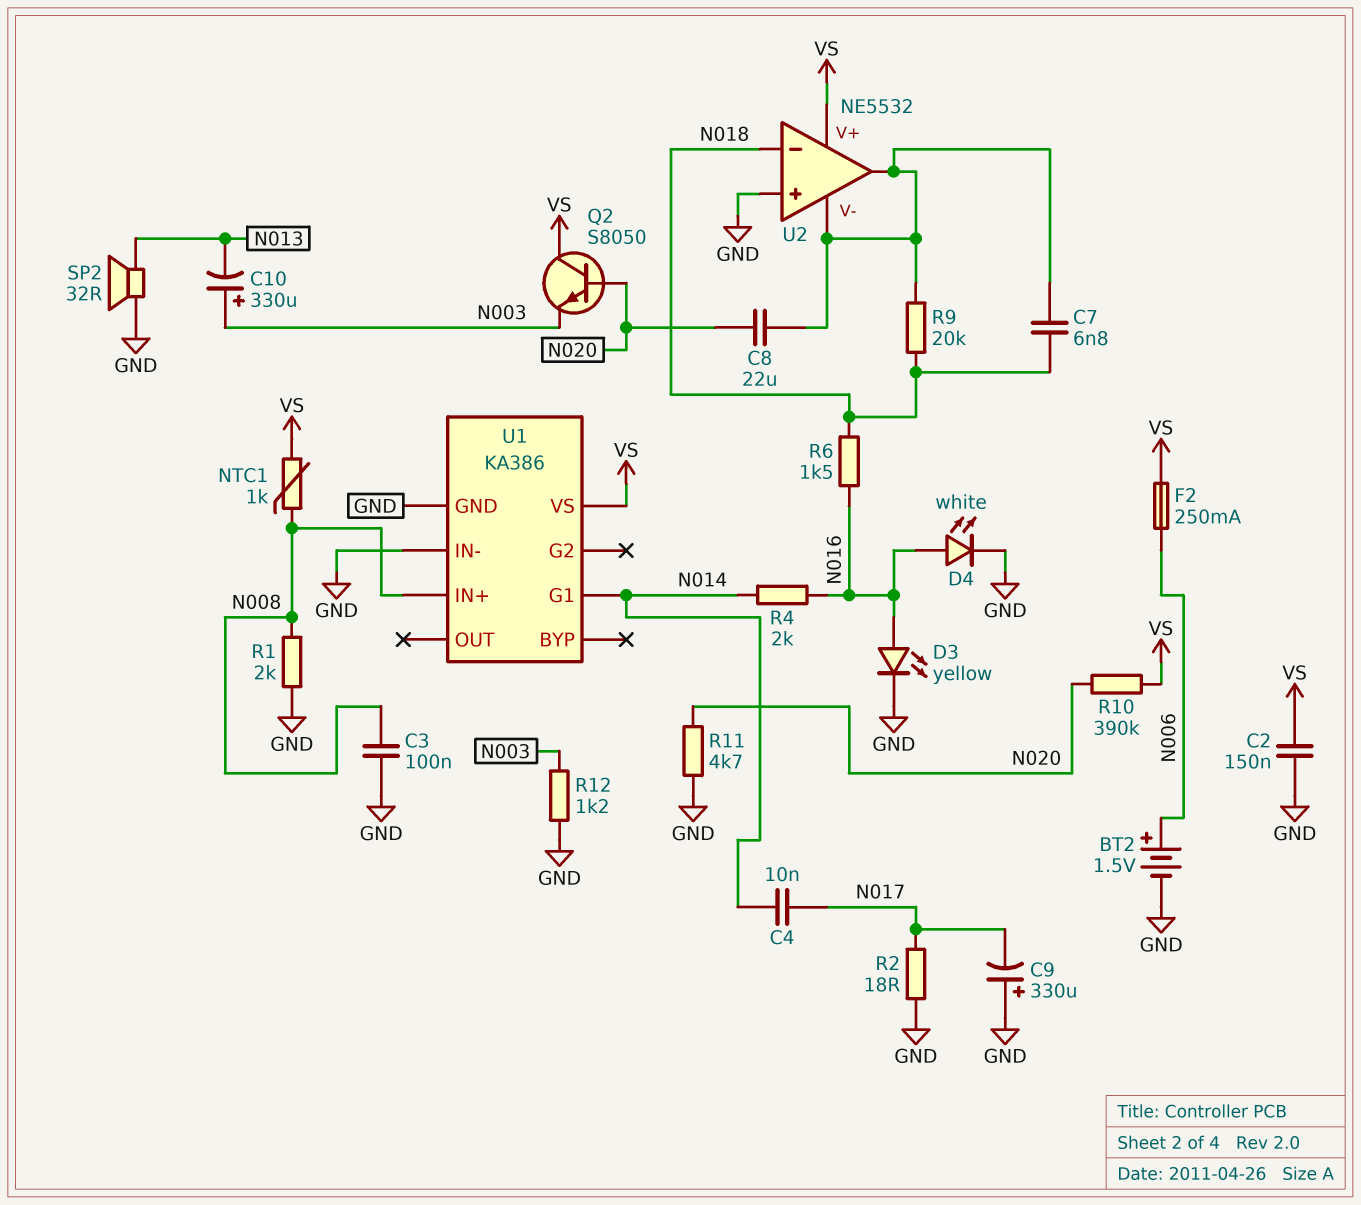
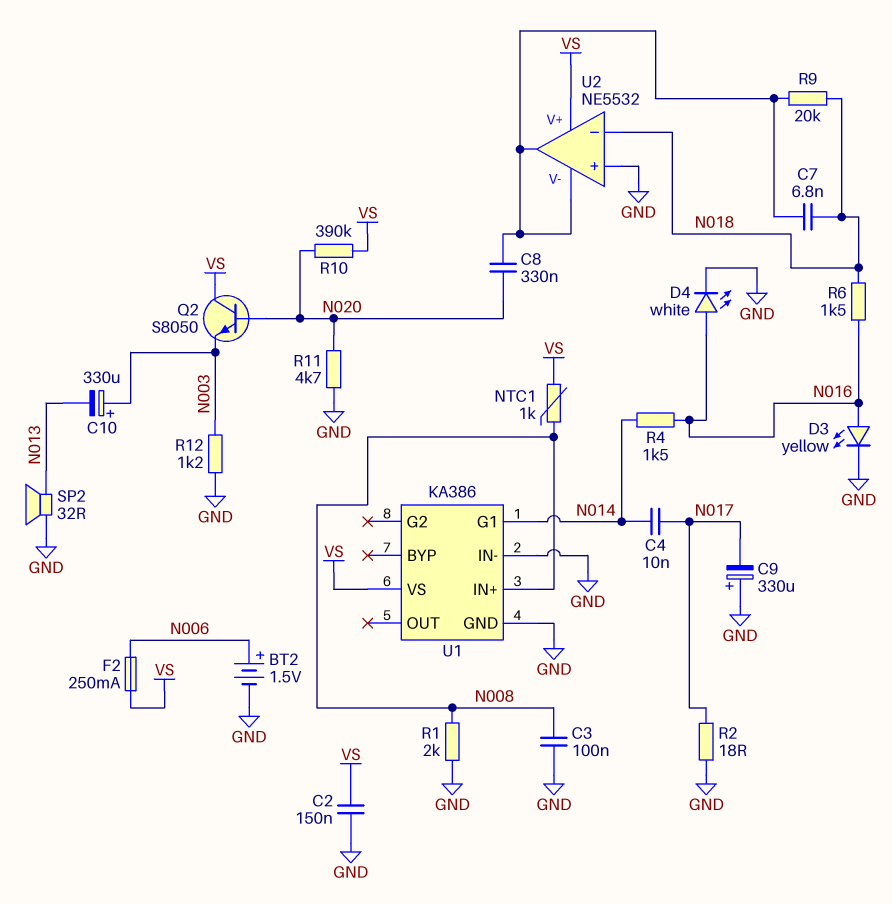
C8: 22uF (N020, U2/V-) -> 330nF (N020, U2/V-)
R4: 2k (N014, N016) -> 1.5k (N014, N016)

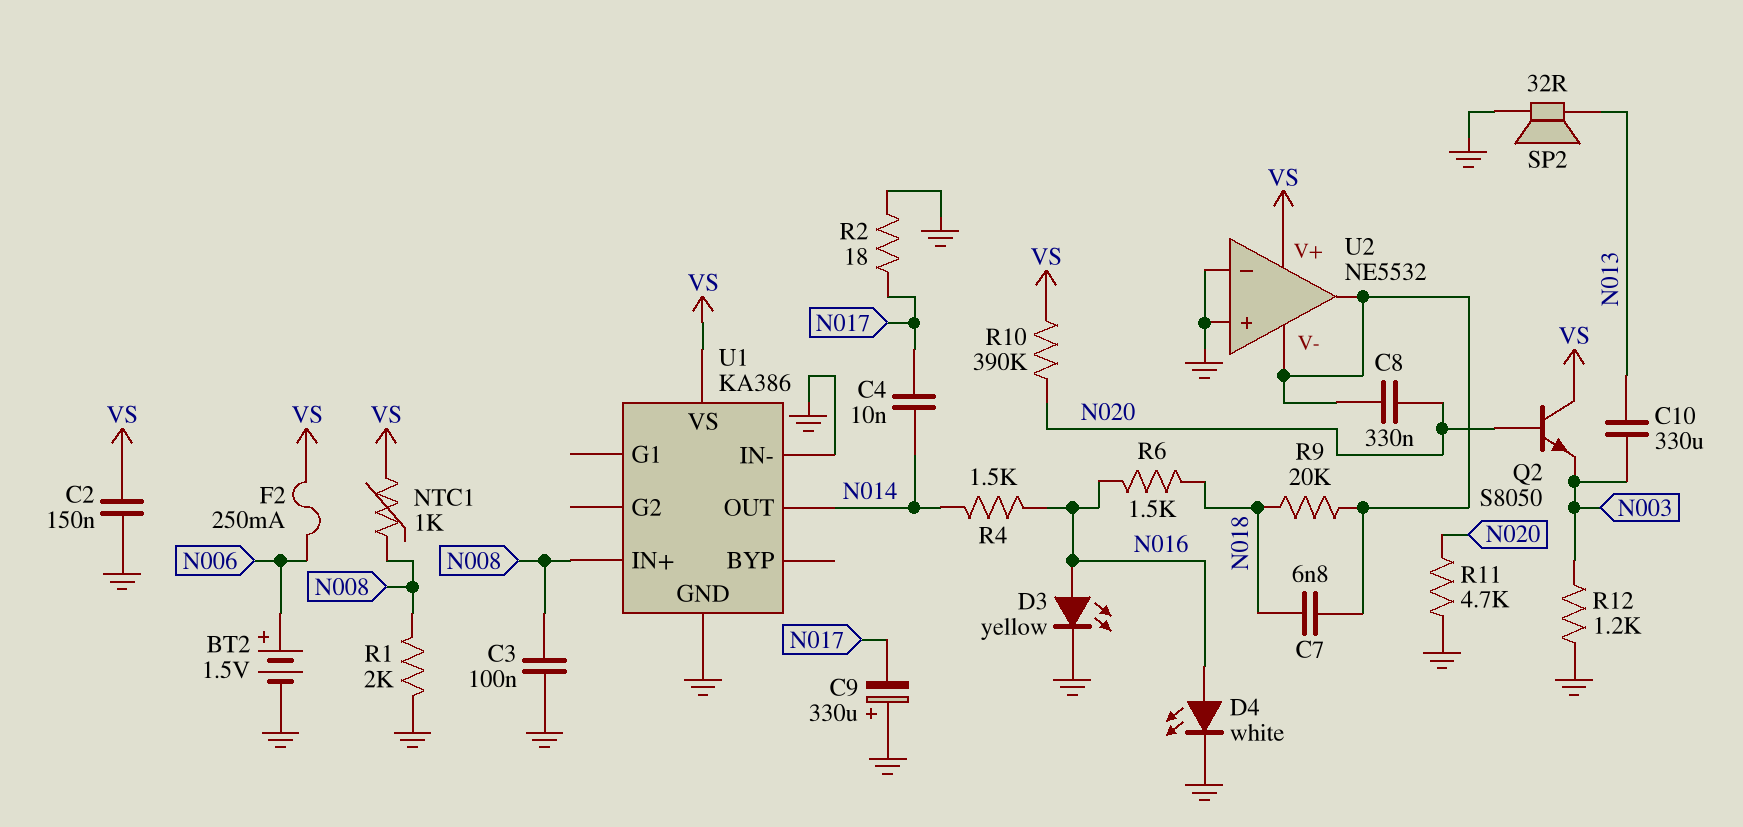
C10: 330uF (plus N003, minus N013) -> 330uF (N003, N013)
U1 pin G1: N014 -> none
U1 pin OUT: none -> N014
U2 pin in-: N018 -> GND

